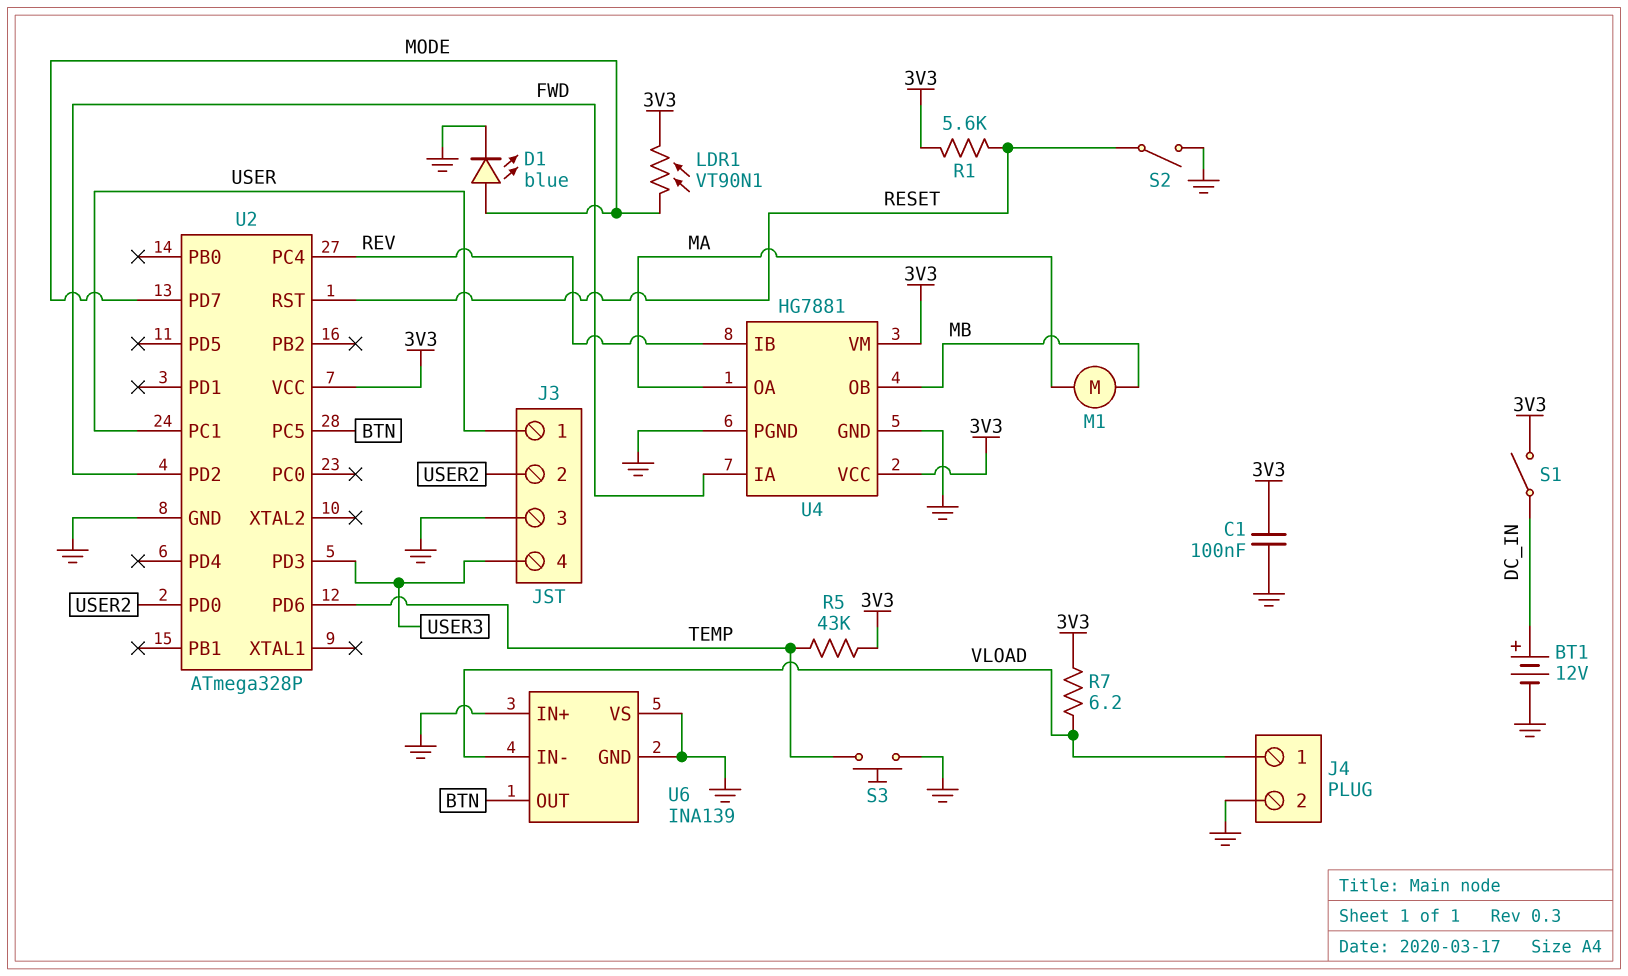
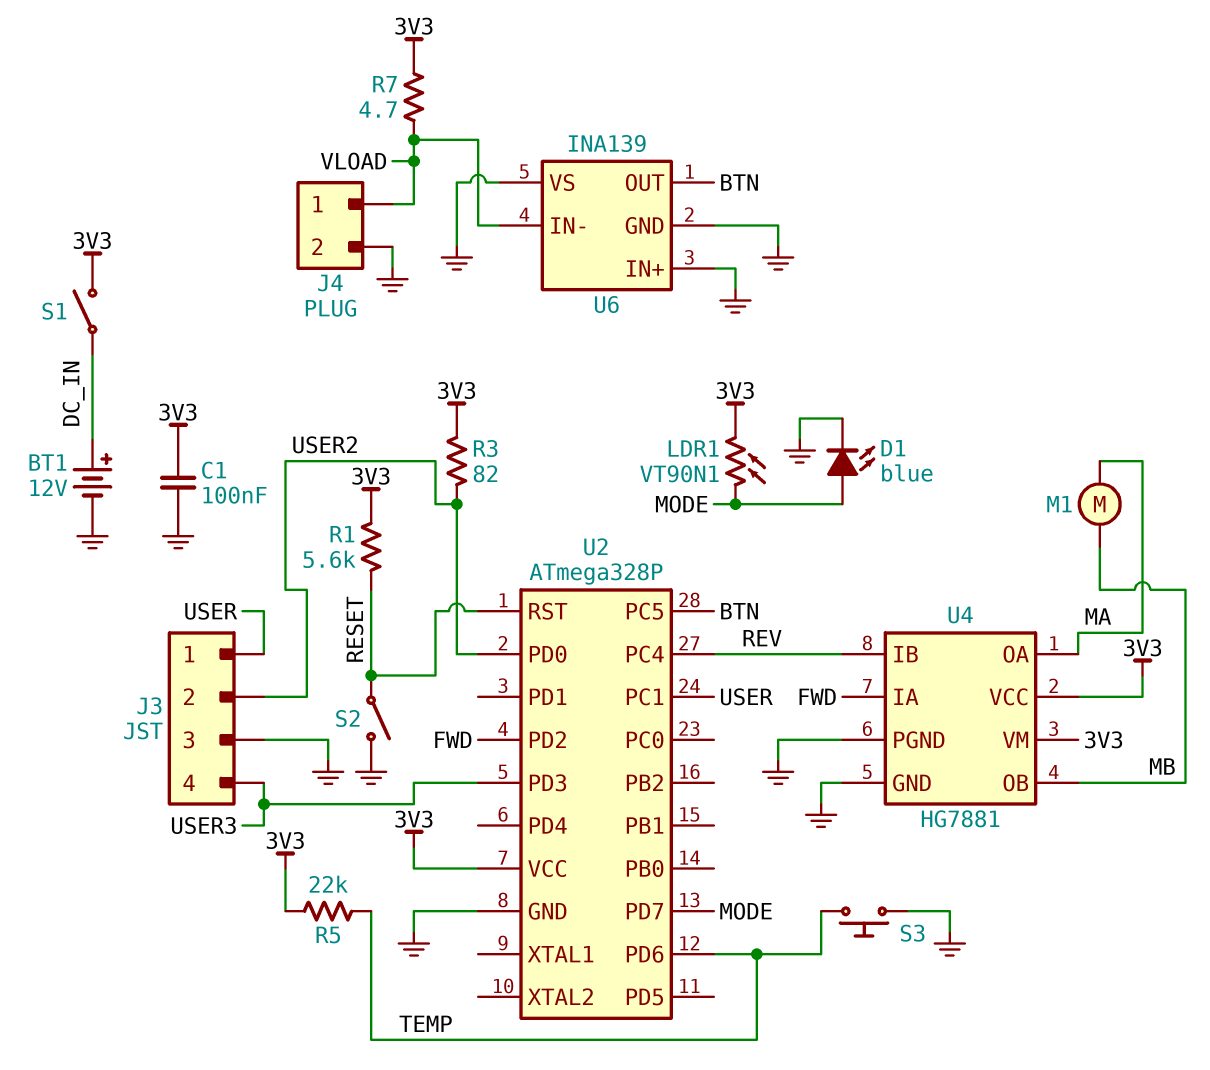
R3: none -> 82 (3V3, USER2)
R5: 43k (3V3, TEMP) -> 22k (3V3, TEMP)
R7: 6.2 (3V3, VLOAD) -> 4.7 (3V3, VLOAD)

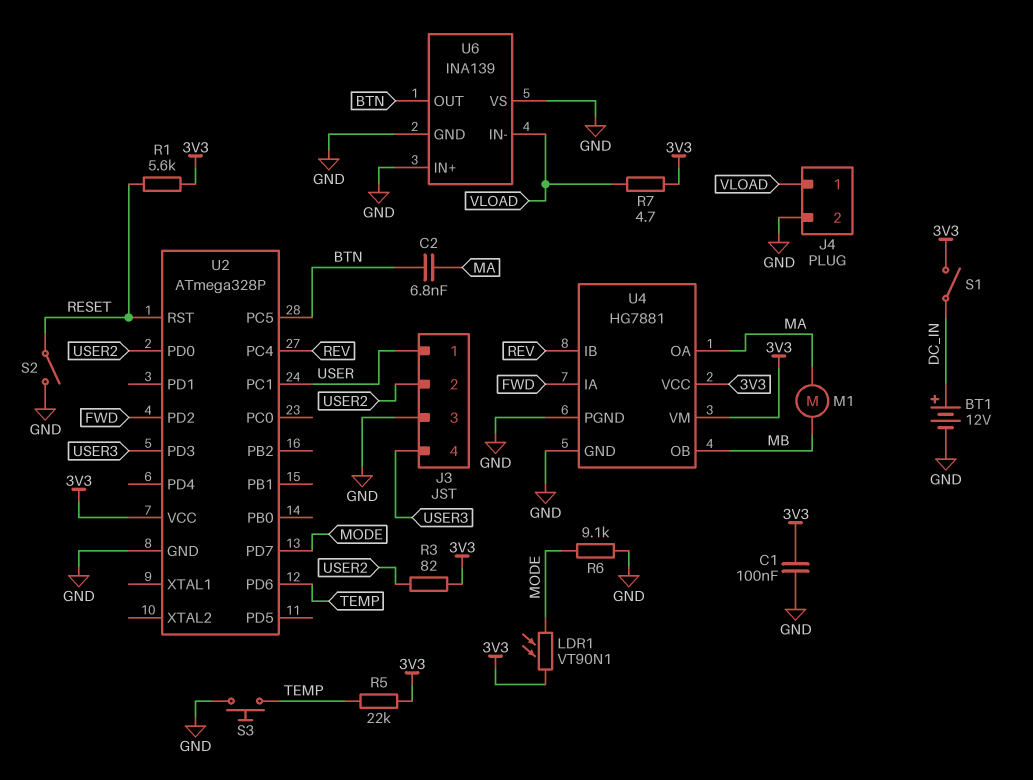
C2: none -> 6.8nF (BTN, MA)
D1: LED blue (A MODE, K GND) -> none
R6: none -> 9.1k (GND, MODE)

